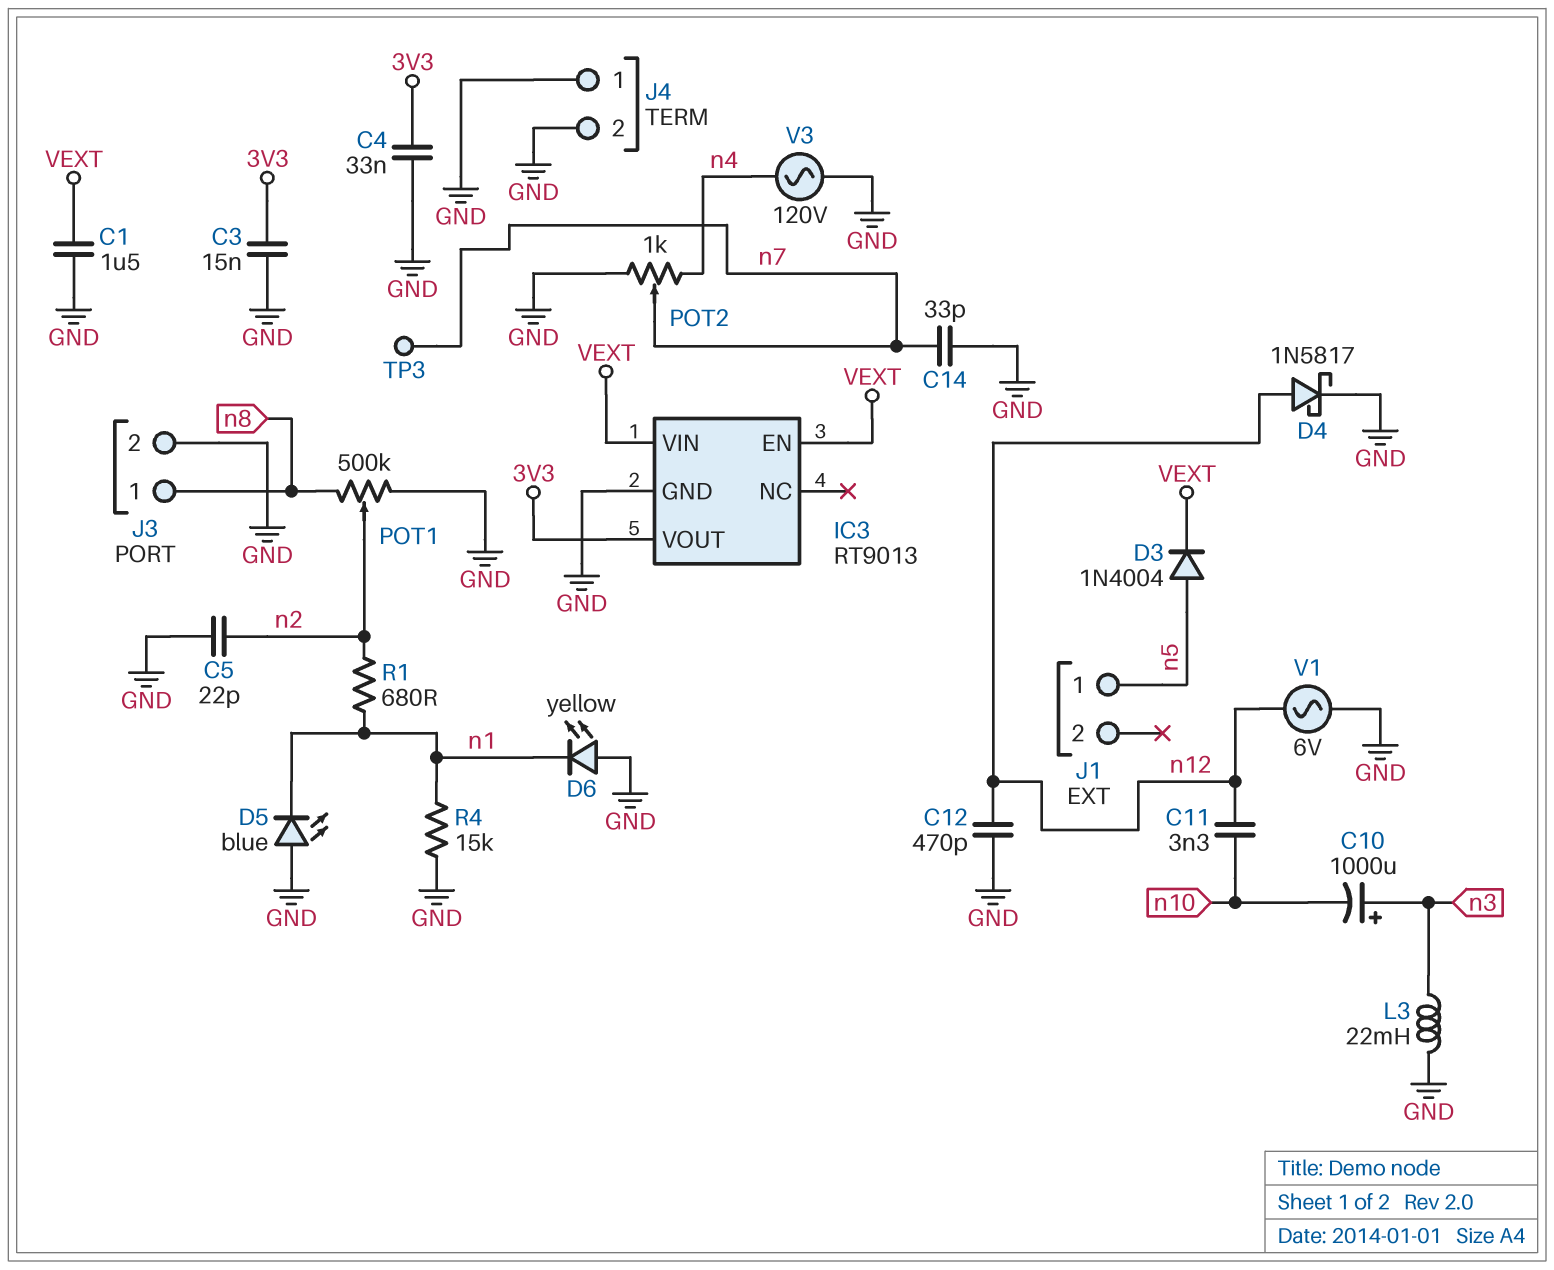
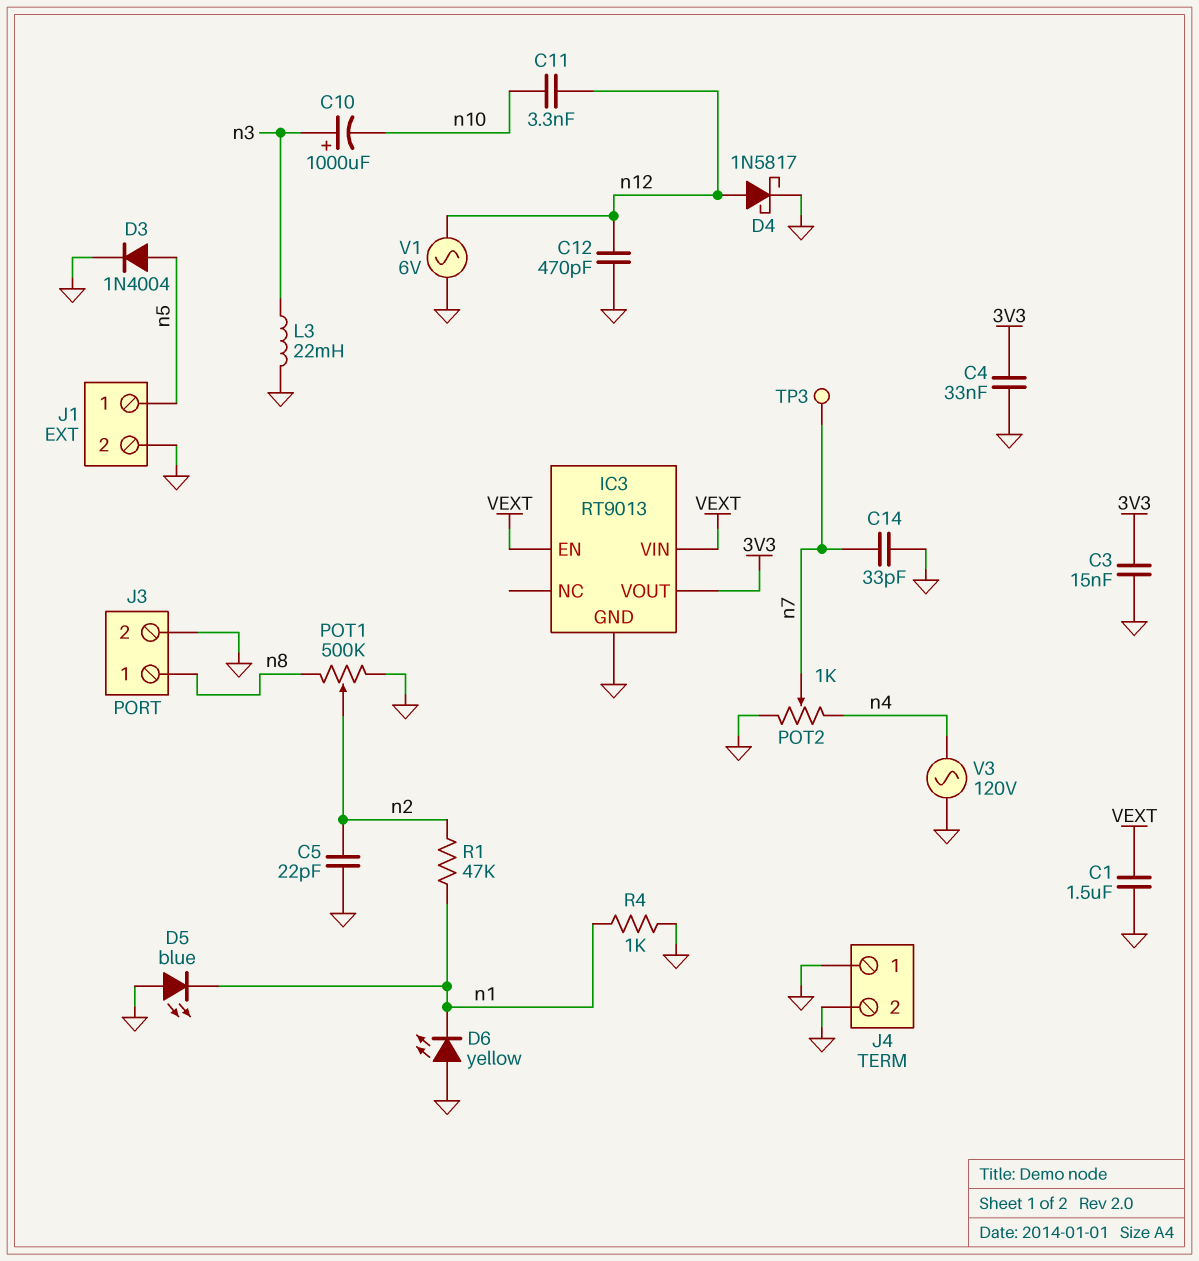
D3: diode 1N4004 (A n5, K VEXT) -> diode 1N4004 (A n5, K GND)
J1 pin 2: none -> GND
R1: 680 (n1, n2) -> 47k (n1, n2)
R4: 15k (GND, n1) -> 1k (GND, n1)

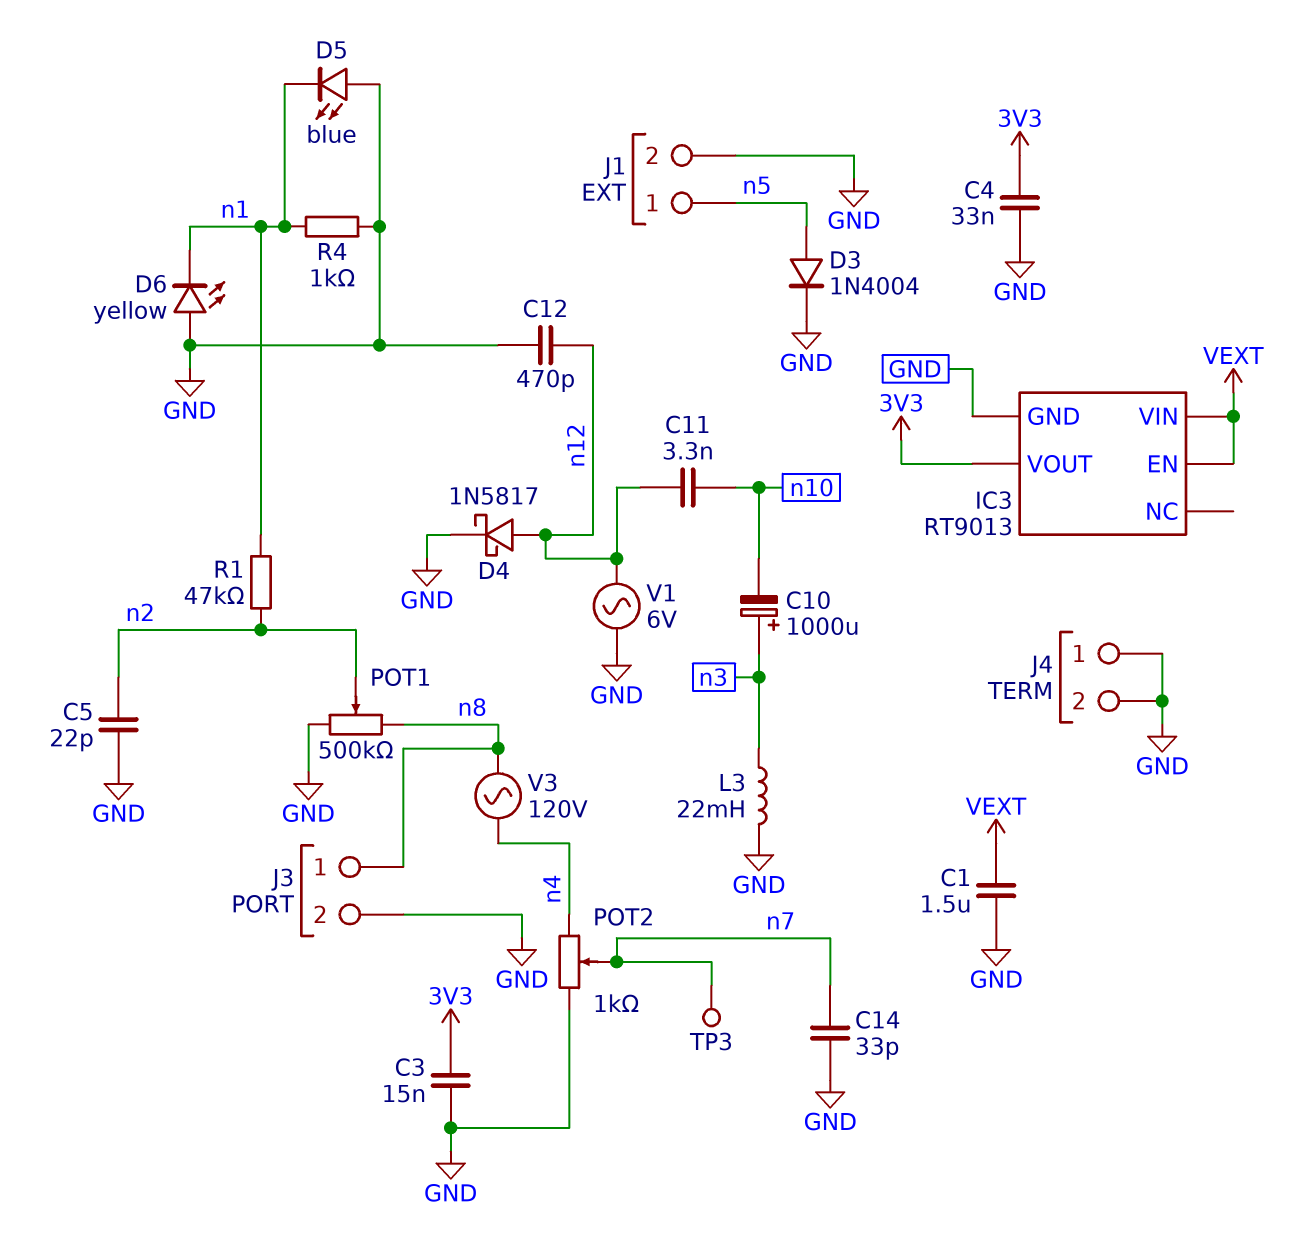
V3: AC 120V (GND, n4) -> AC 120V (n4, n8)

